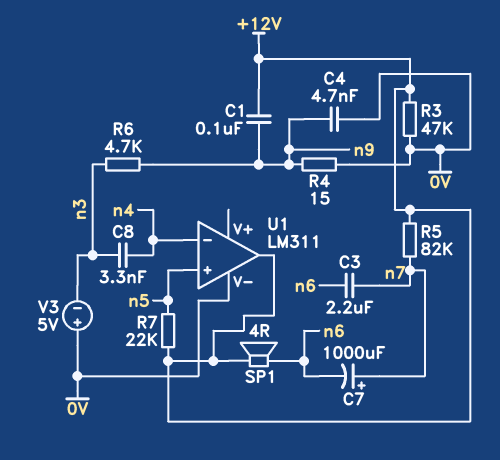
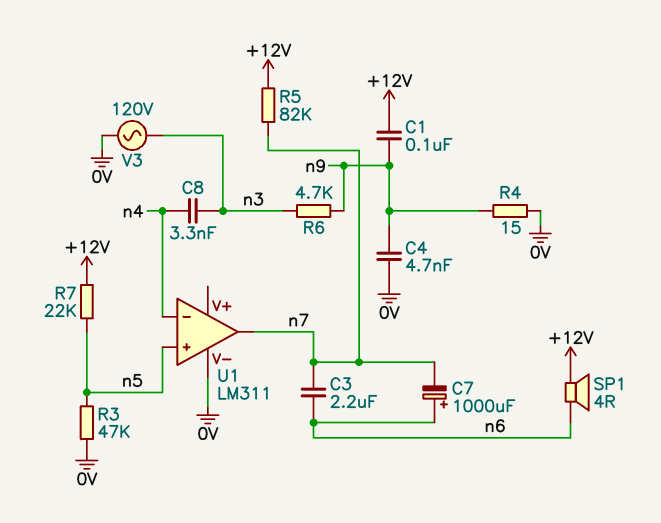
C7: 1000uF (plus n7, minus n6) -> 1000uF (plus n6, minus n7)
R3: 47k (+12V, 0V) -> 47k (0V, n5)
U1 pin out: +12V -> n7
V3: 5V (plus 0V, minus n3) -> AC 120V (0V, n3)

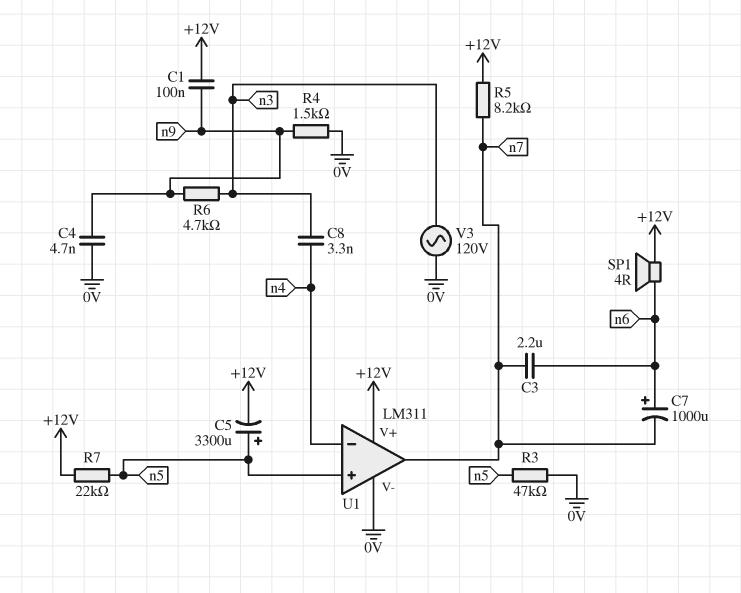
C5: none -> 3300uF (plus n5, minus +12V)
R4: 15 (0V, n9) -> 1.5k (0V, n9)
R5: 82k (+12V, n7) -> 8.2k (+12V, n7)
U1 pin V+: none -> +12V

